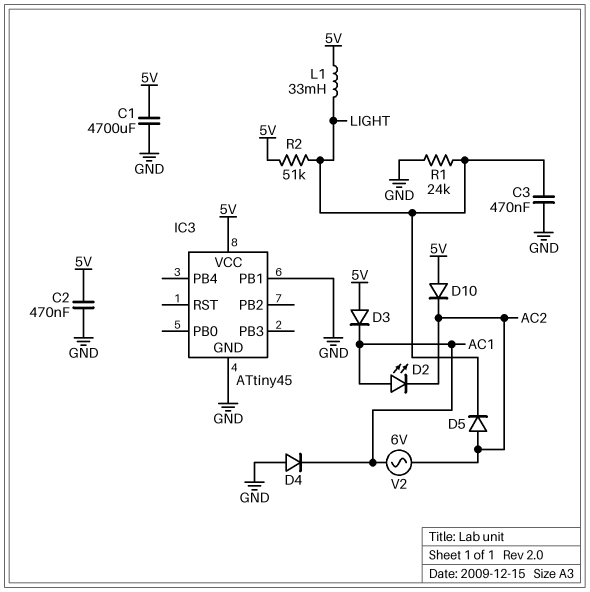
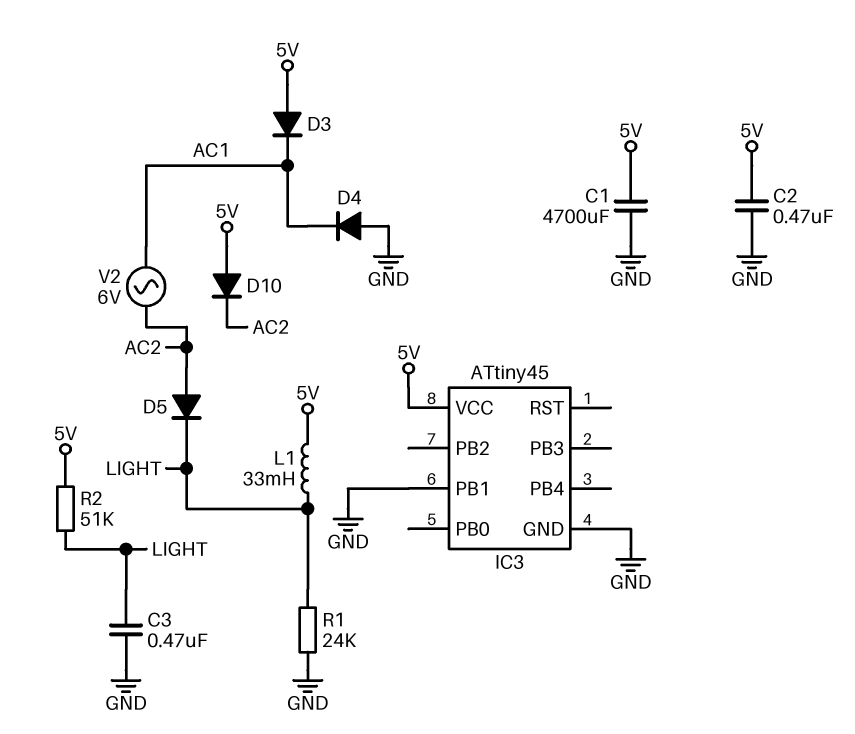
D2: LED (A AC1, K AC2) -> none

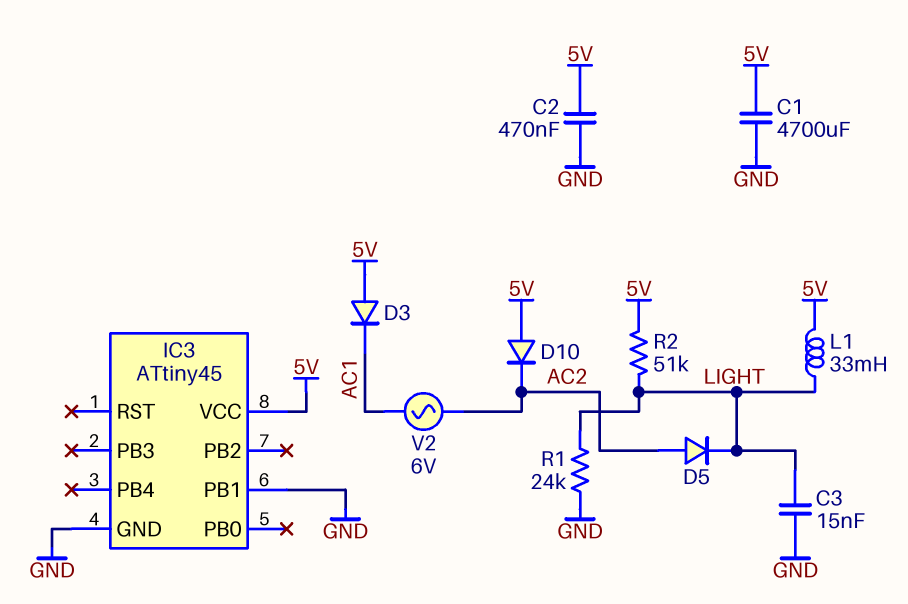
C3: 470nF (GND, LIGHT) -> 15nF (GND, LIGHT)
D4: diode (A GND, K AC1) -> none

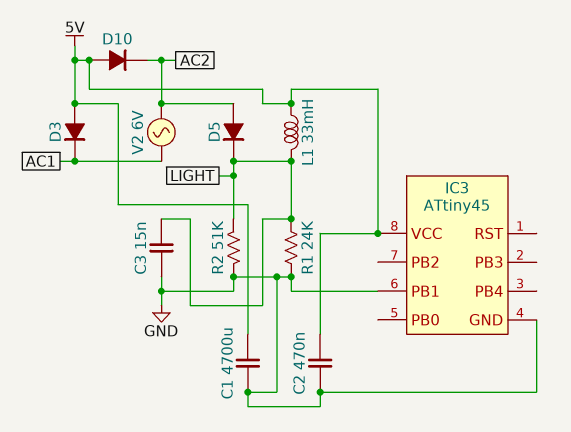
R2: 51k (5V, LIGHT) -> 51k (GND, LIGHT)

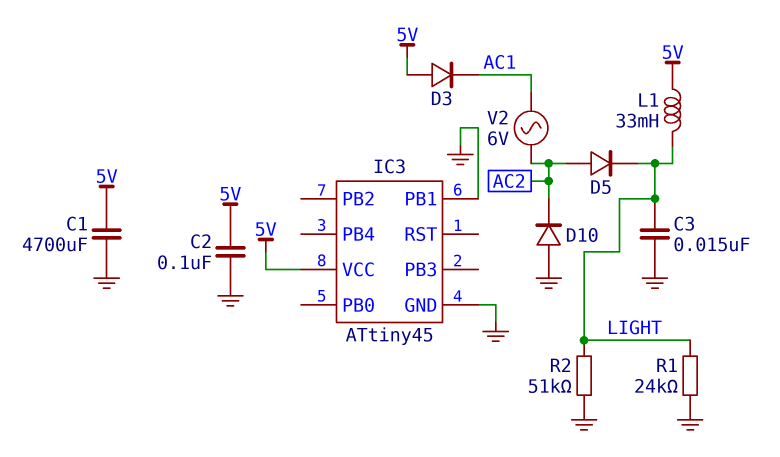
C2: 470nF (5V, GND) -> 100nF (5V, GND)
D10: diode (A 5V, K AC2) -> diode (A GND, K AC2)

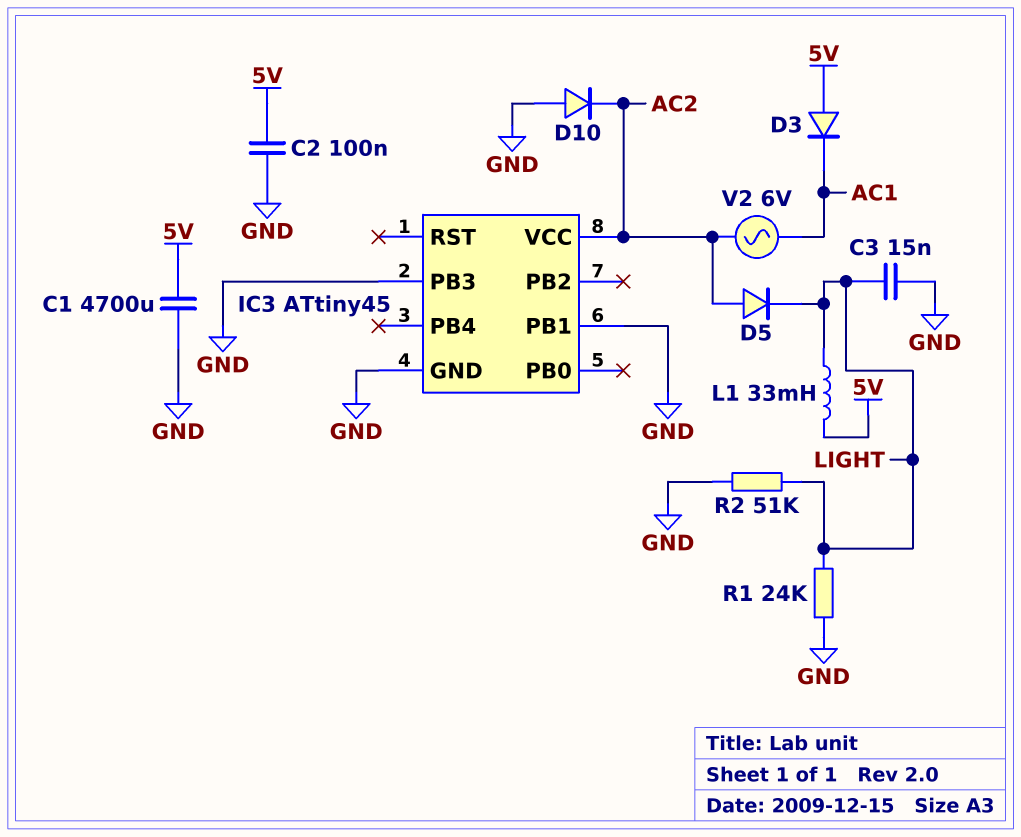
IC3 pin PB3: none -> GND
IC3 pin VCC: 5V -> AC2

